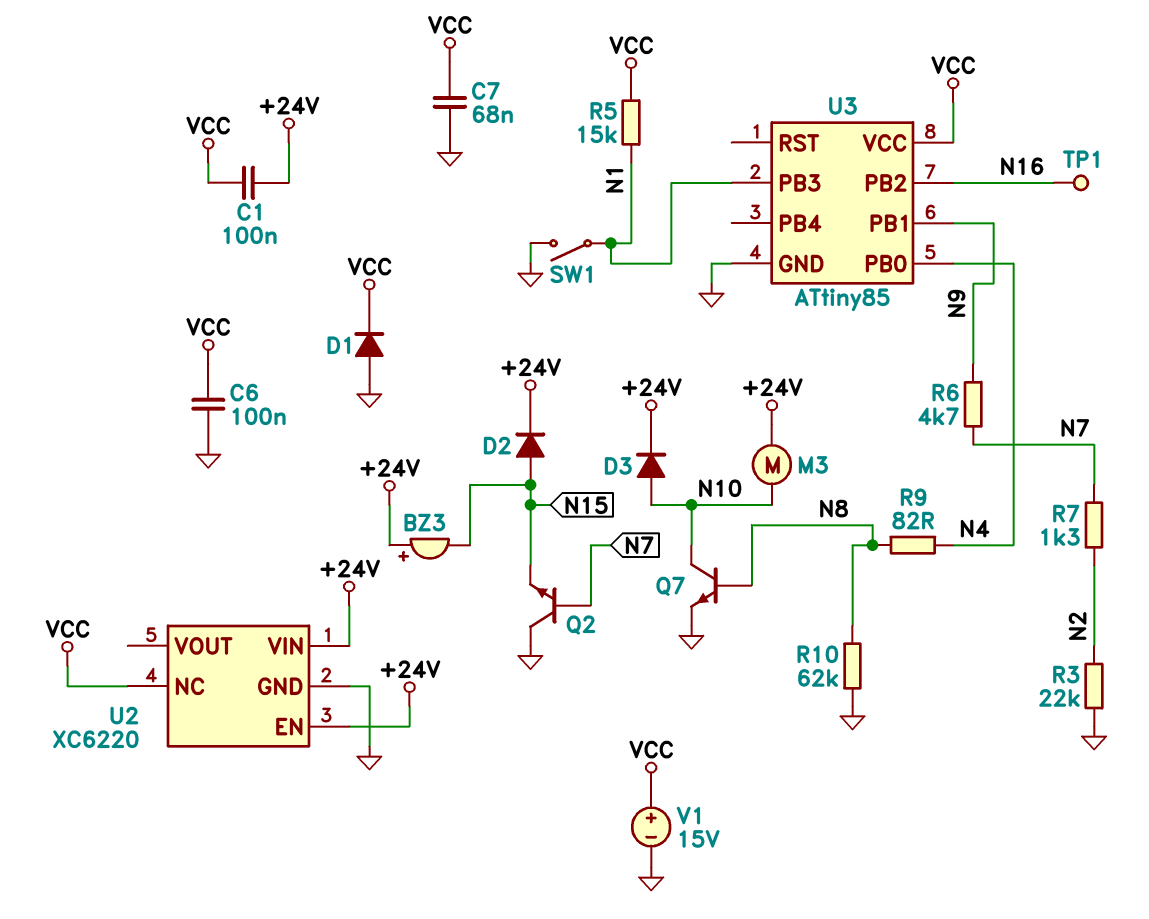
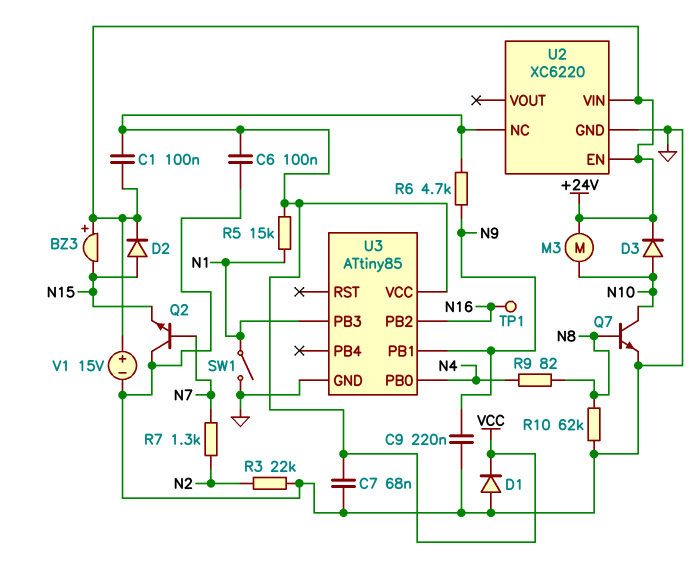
C9: none -> 220nF (GND, N9)
R6: 4.7k (N7, N9) -> 4.7k (N9, VCC)
V1: 15V (plus VCC, minus GND) -> 15V (plus +24V, minus GND)

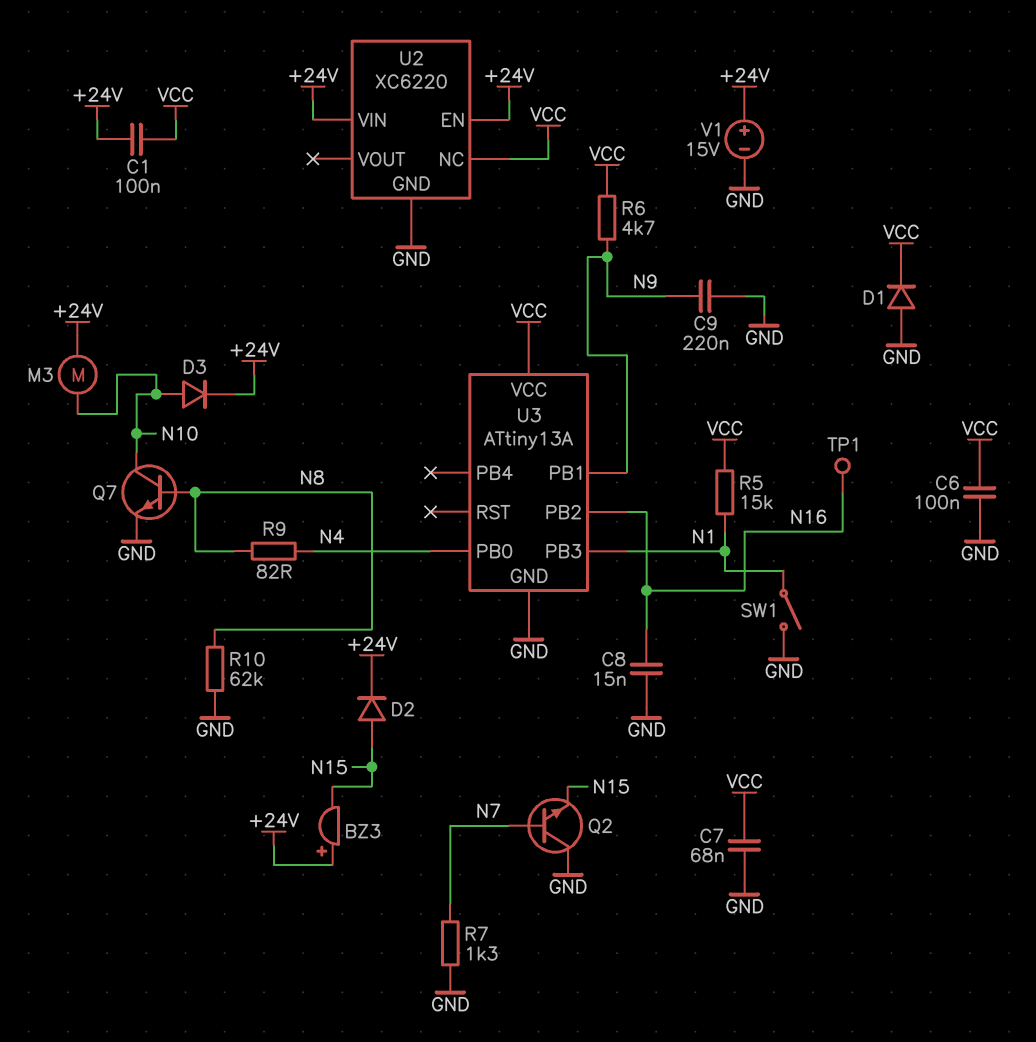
C8: none -> 15nF (GND, N16)
R3: 22k (GND, N2) -> none
R7: 1.3k (N2, N7) -> 1.3k (GND, N7)
U3: ATtiny85 -> ATtiny13A

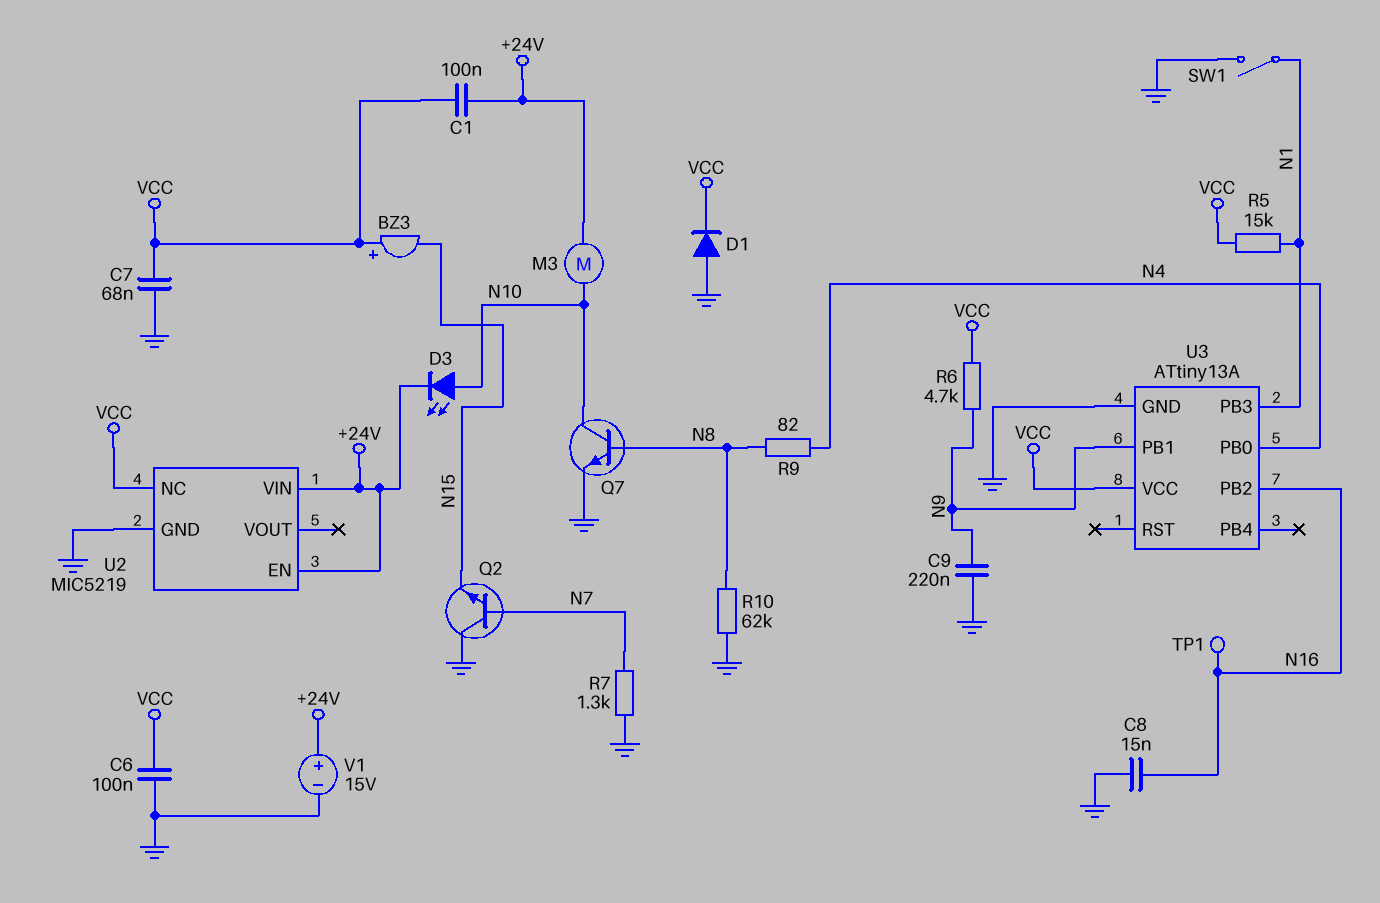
BZ3: buzzer (plus +24V, minus N15) -> buzzer (plus VCC, minus N15)
D2: diode (A N15, K +24V) -> none
D3: diode (A N10, K +24V) -> LED (A N10, K +24V)
U2: XC6220 -> MIC5219

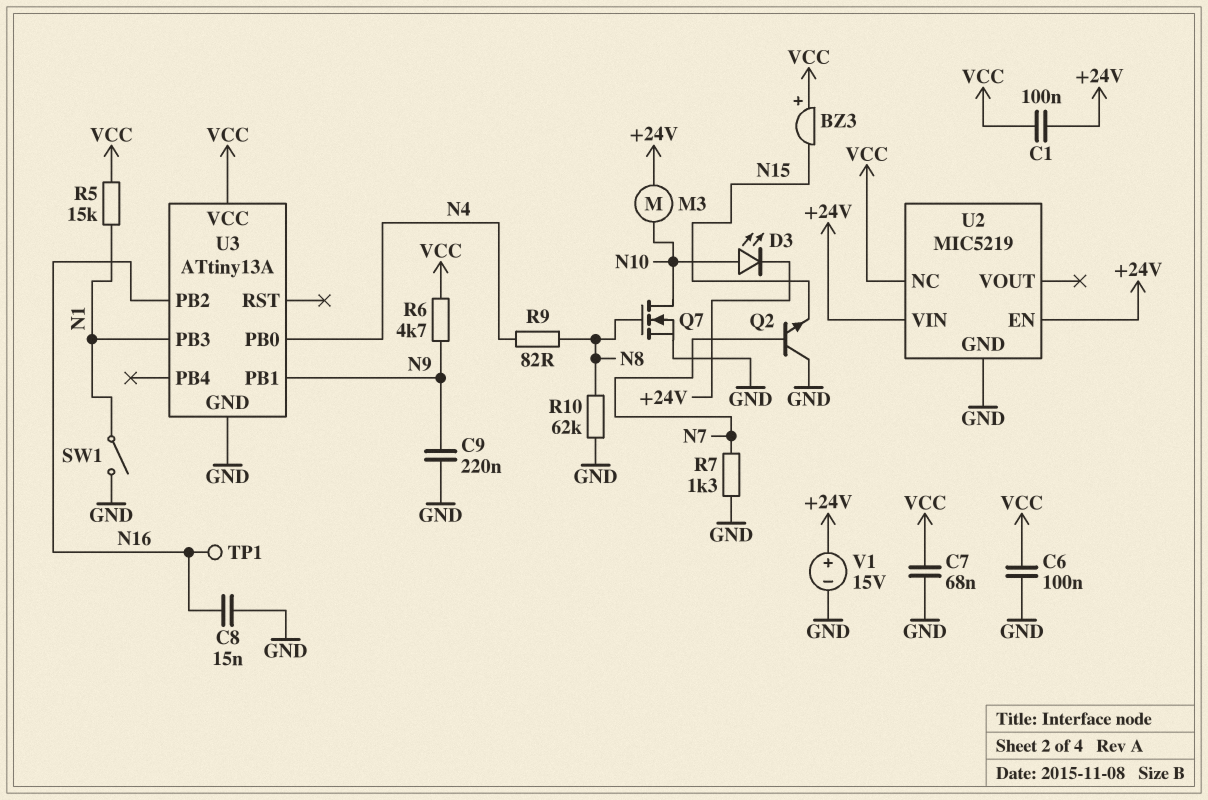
D1: diode (A GND, K VCC) -> none
Q7: NPN (B N8, C N10, E GND) -> NMOS (G N8, D N10, S GND)

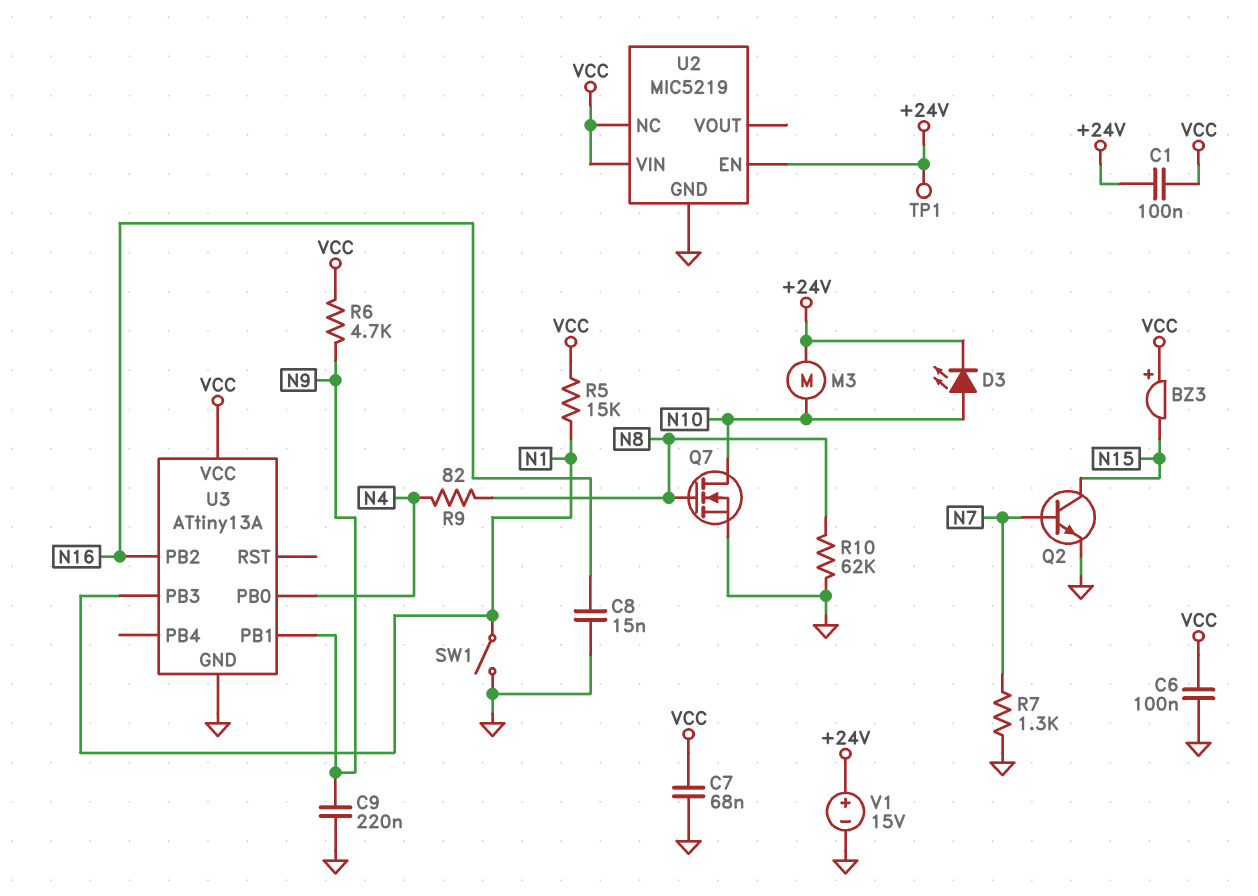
Q2: NPN (B N7, C GND, E N15) -> NPN (B N7, C N15, E GND)
TP1: test point (N16) -> test point (+24V)
U2 pin VIN: +24V -> VCC

